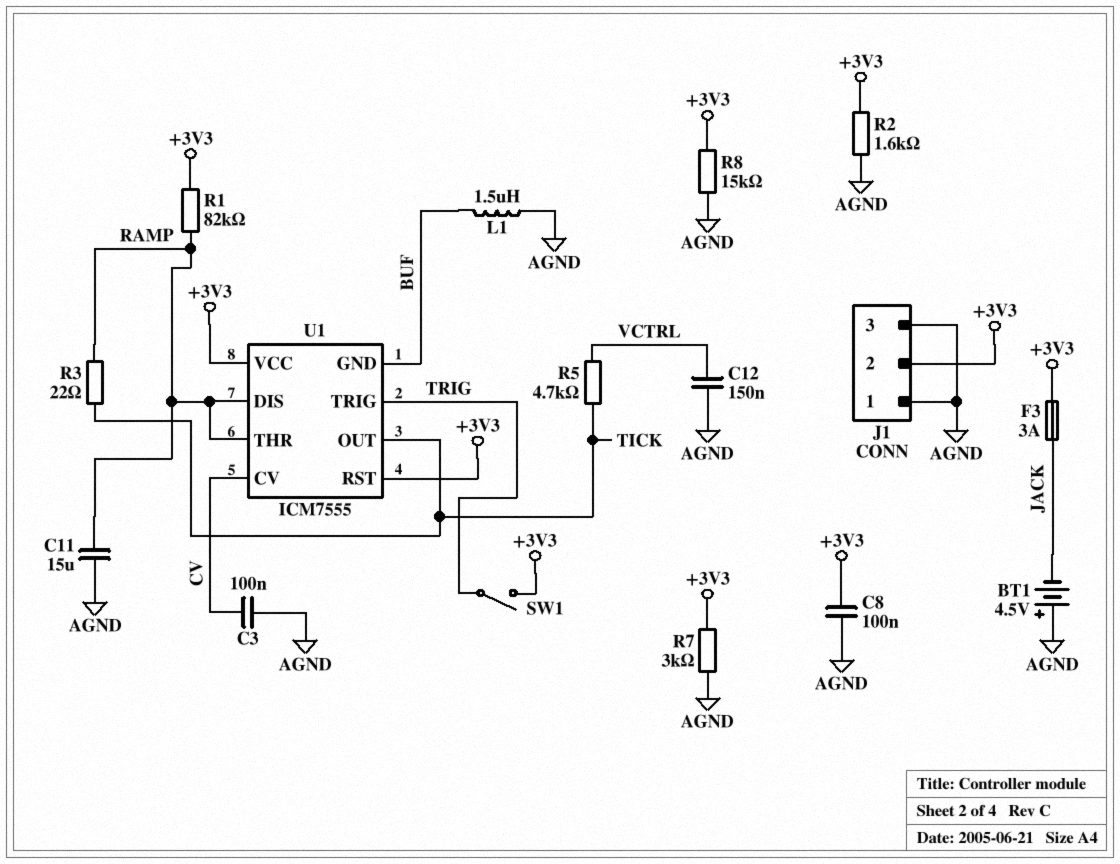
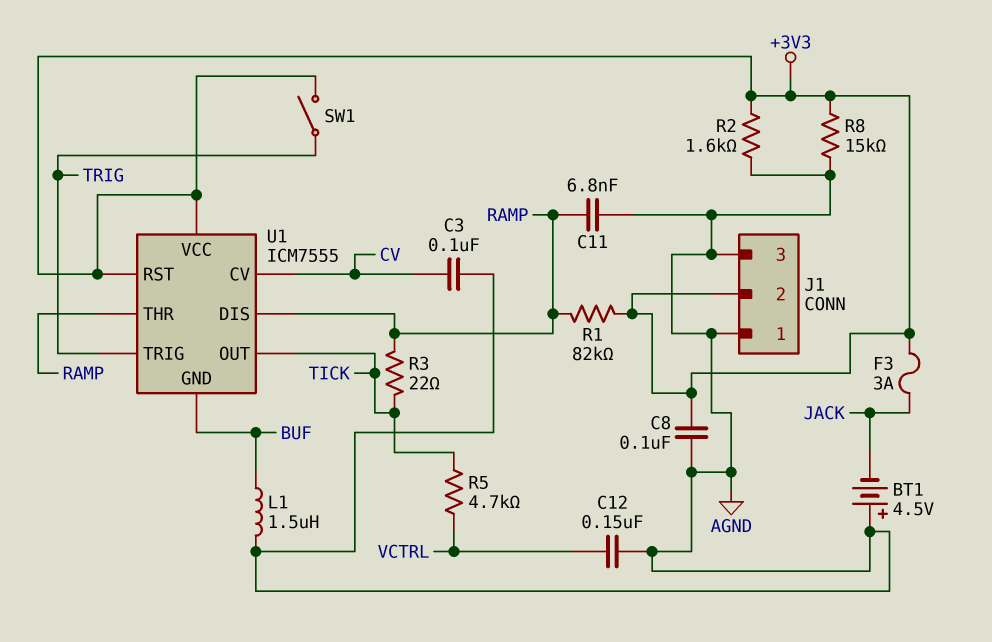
C11: 15uF (AGND, RAMP) -> 6.8nF (AGND, RAMP)
R7: 3k (+3V3, AGND) -> none

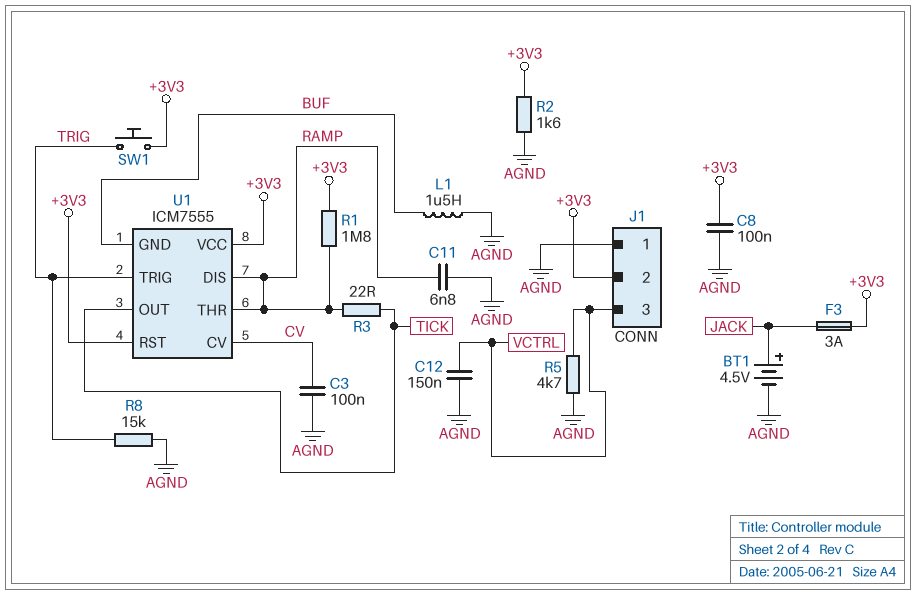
BT1: 4.5V (plus AGND, minus JACK) -> 4.5V (plus JACK, minus AGND)
J1 pin 3: AGND -> VCTRL
R1: 82k (+3V3, RAMP) -> 1.8M (+3V3, RAMP)
R5: 4.7k (TICK, VCTRL) -> 4.7k (AGND, VCTRL)
R8: 15k (+3V3, AGND) -> 15k (AGND, TRIG)
SW1: switch (+3V3, TRIG) -> button (+3V3, TRIG)

